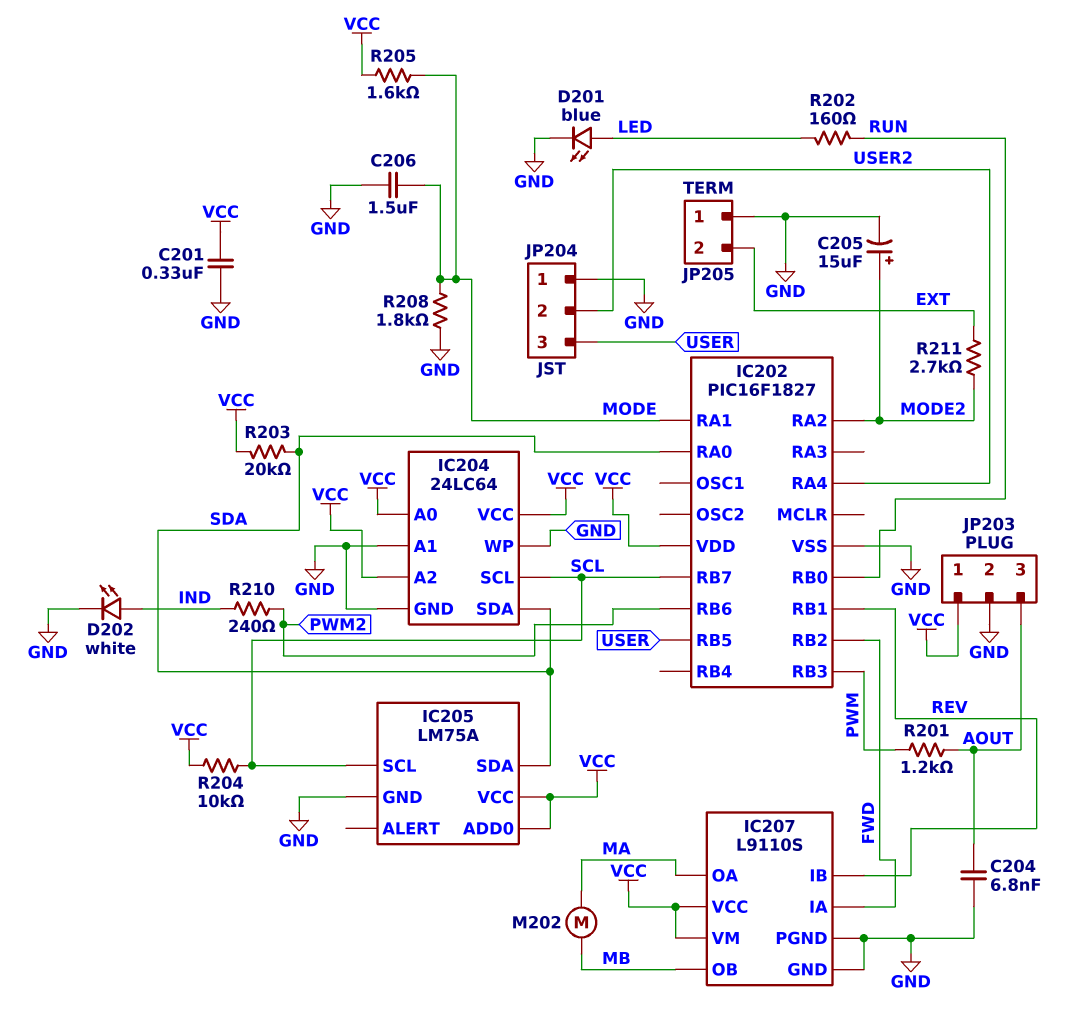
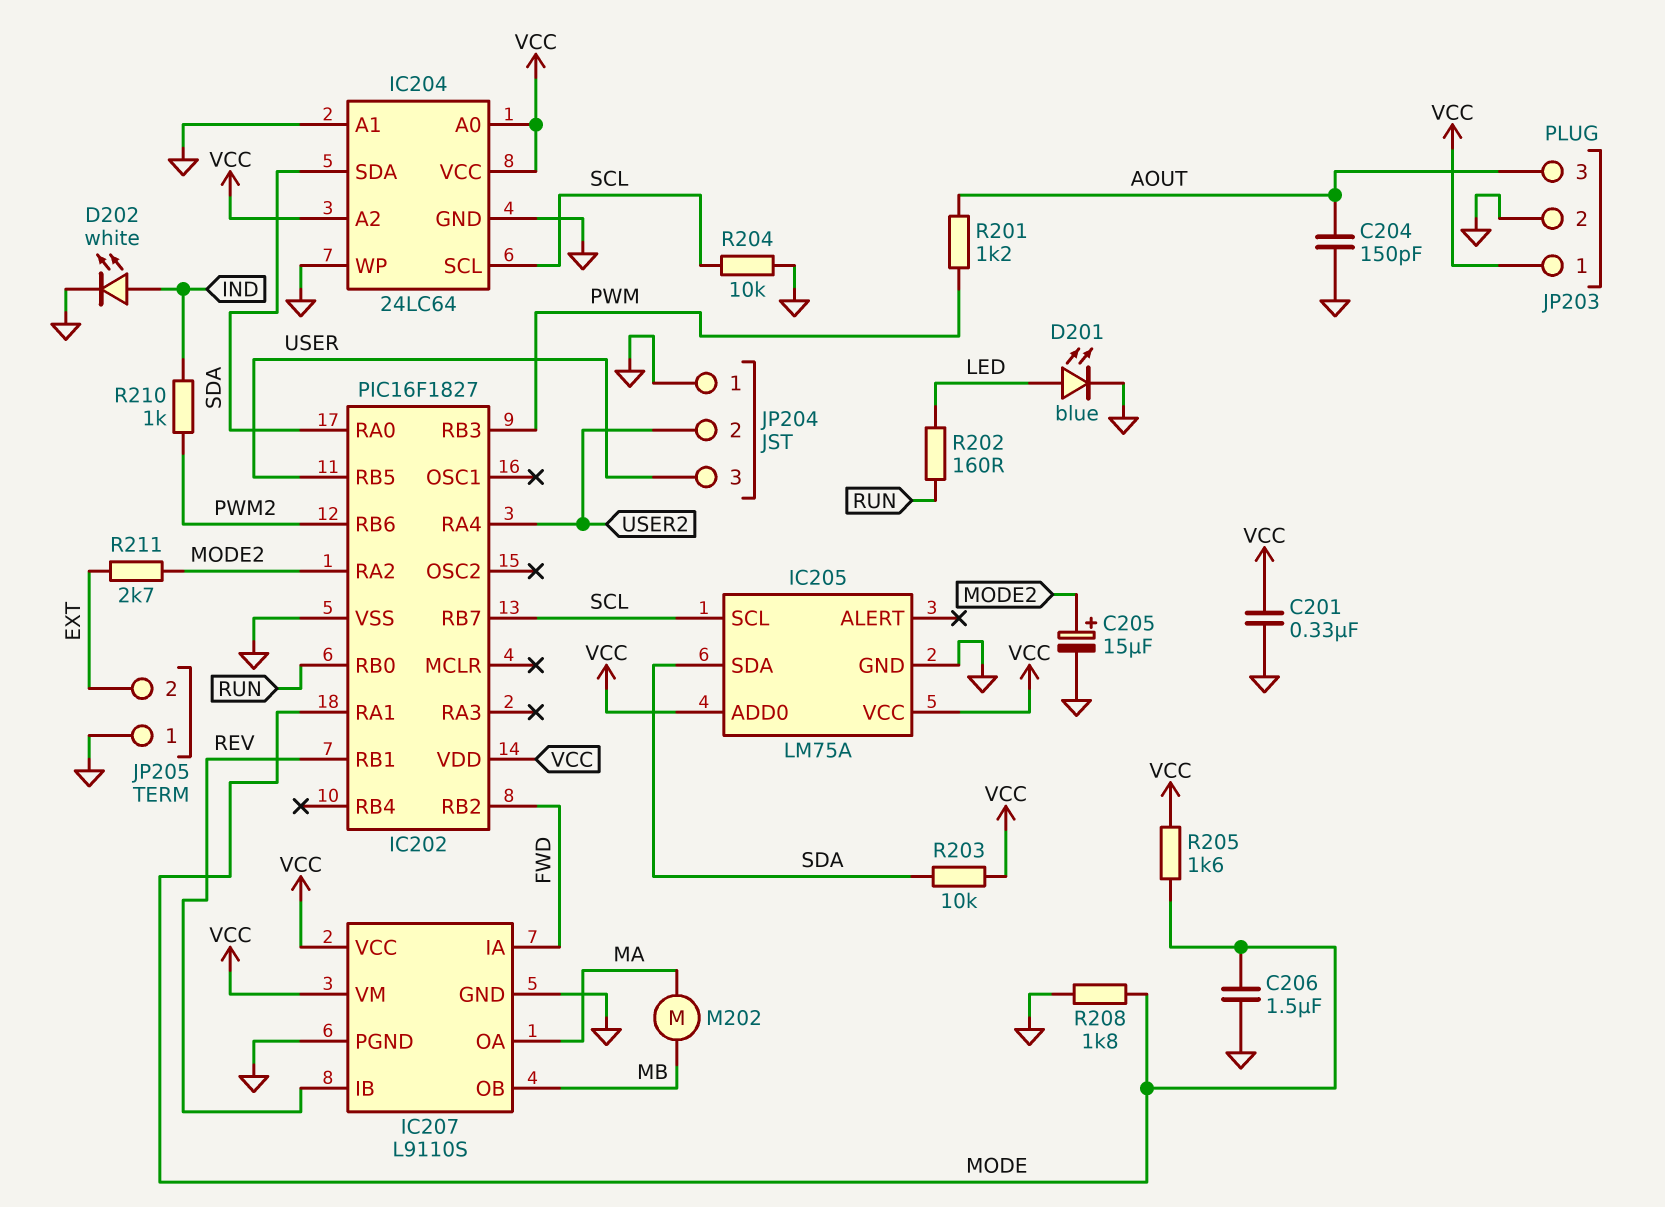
C204: 6.8nF (AOUT, GND) -> 150pF (AOUT, GND)
R203: 20k (SDA, VCC) -> 10k (SDA, VCC)
R204: 10k (SCL, VCC) -> 10k (GND, SCL)
R210: 240 (IND, PWM2) -> 1k (IND, PWM2)

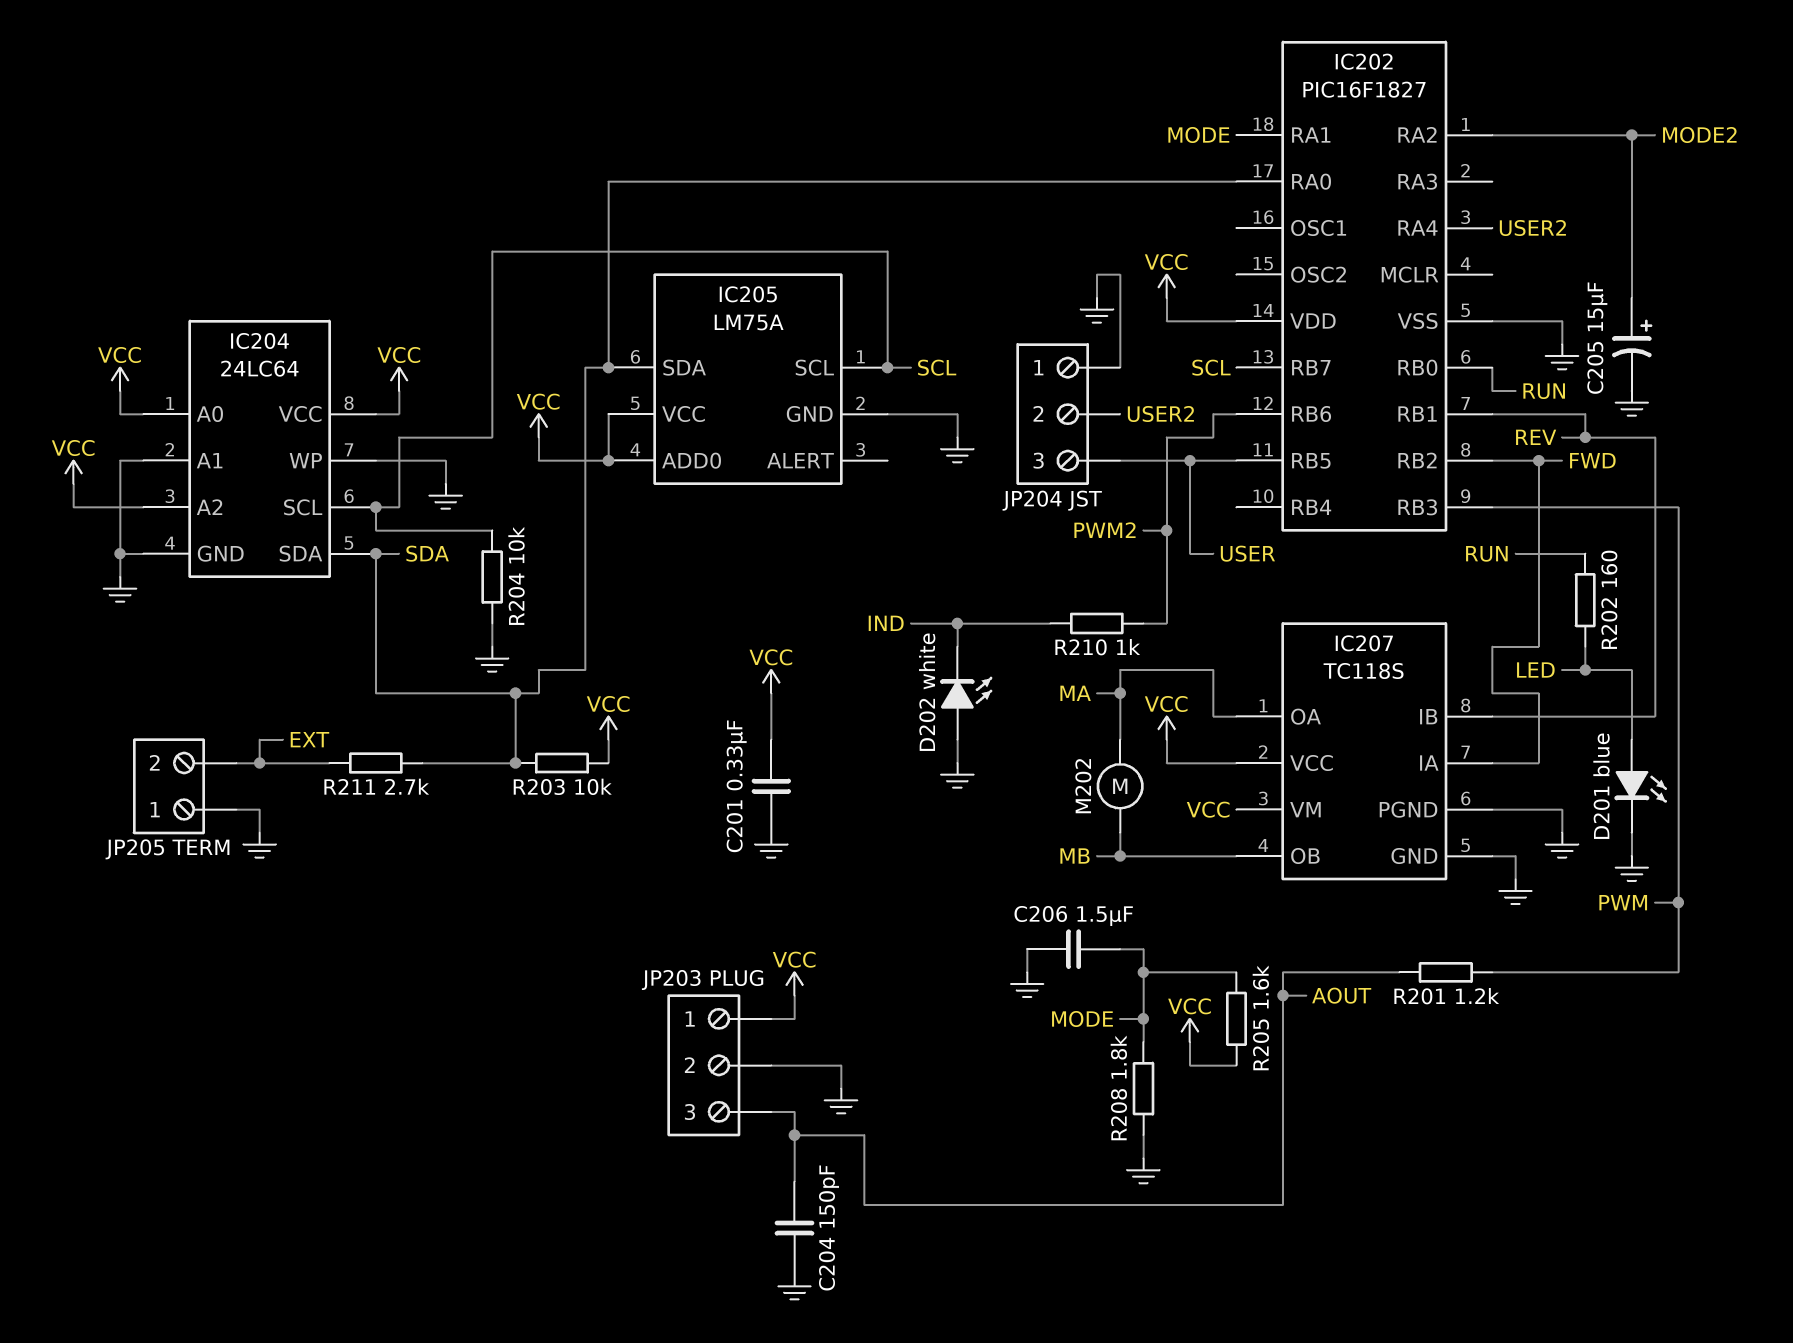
D202: LED white (A IND, K GND) -> LED white (A GND, K IND)
IC207: L9110S -> TC118S
R211: 2.7k (EXT, MODE2) -> 2.7k (EXT, SDA)

